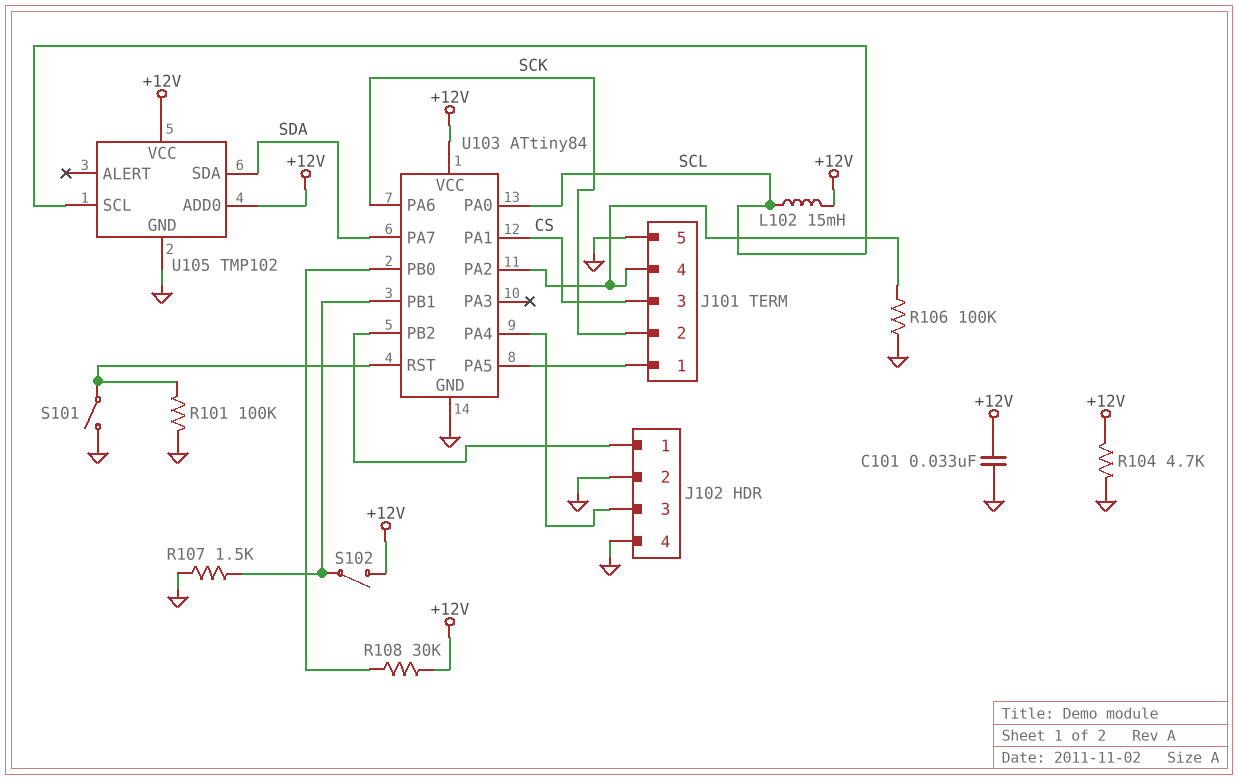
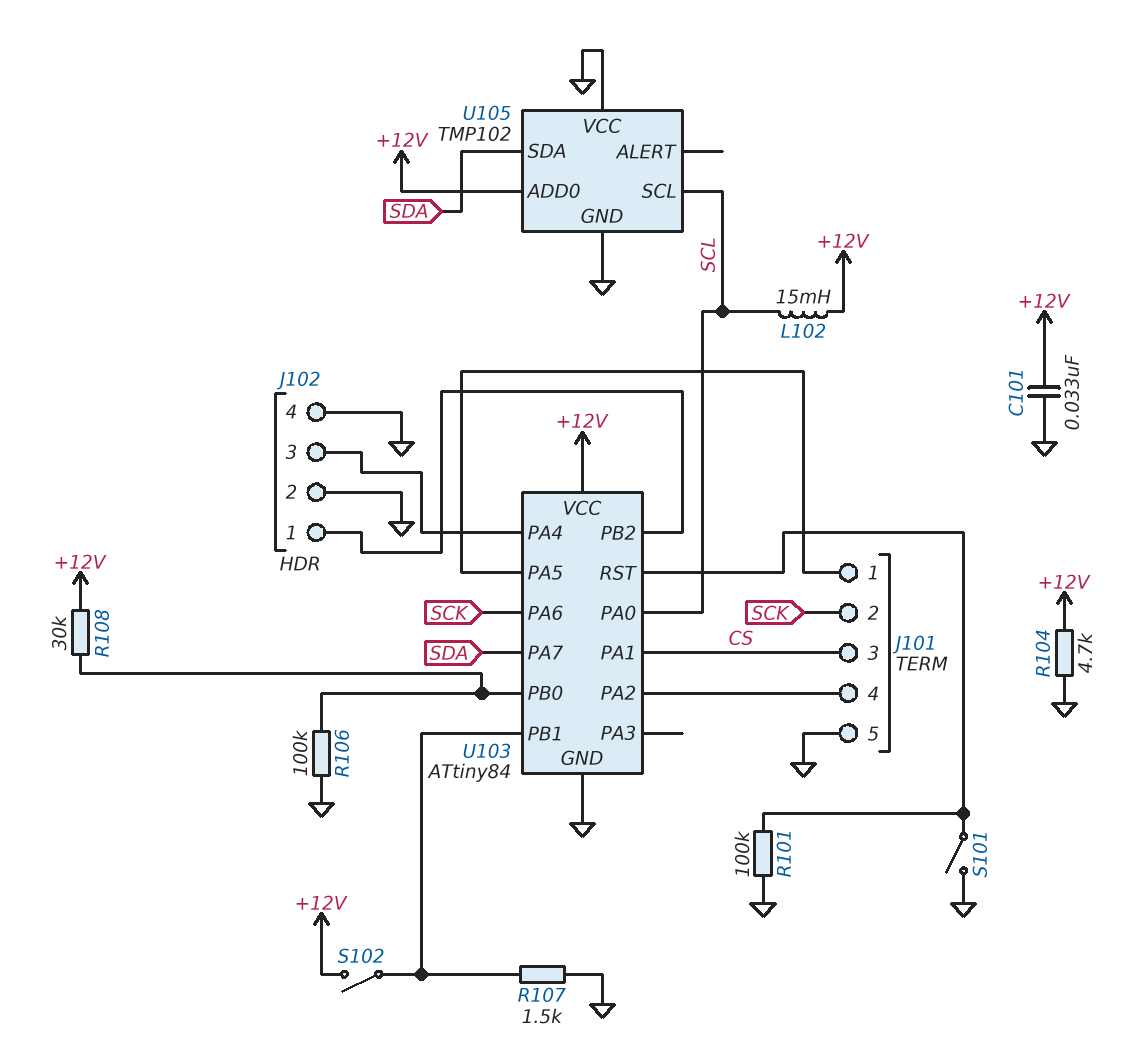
R106: 100k (GND, J101/4) -> 100k (GND, U103/PB0)
U105 pin VCC: +12V -> GND

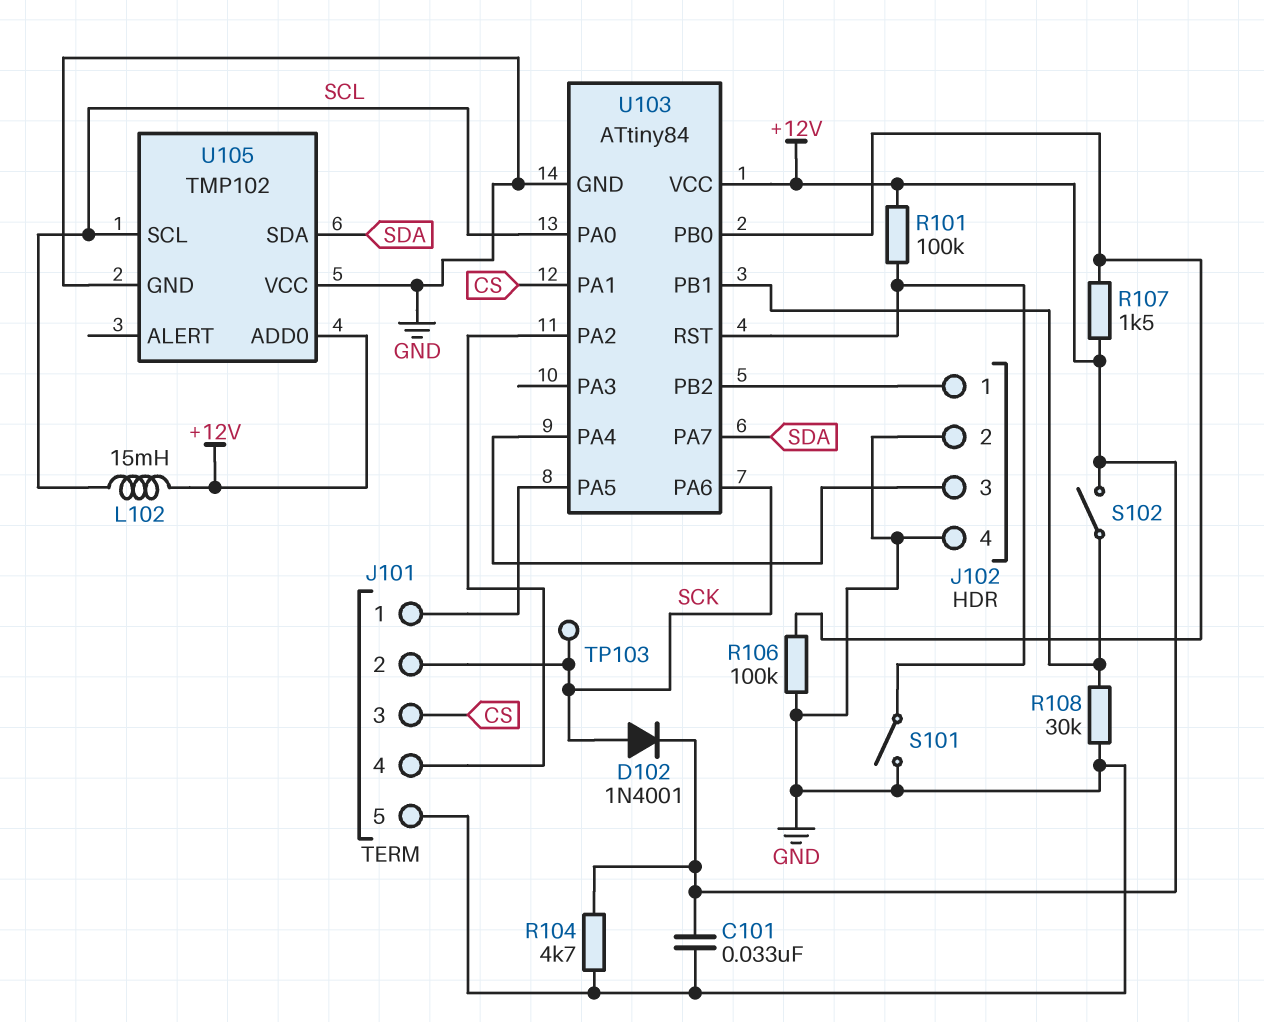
D102: none -> diode 1N4001 (A SCK, K +12V)
R101: 100k (GND, U103/RST) -> 100k (+12V, U103/RST)
R107: 1.5k (GND, U103/PB1) -> 1.5k (+12V, U103/PB0)
R108: 30k (+12V, U103/PB0) -> 30k (GND, U103/PB1)
TP103: none -> test point (SCK)

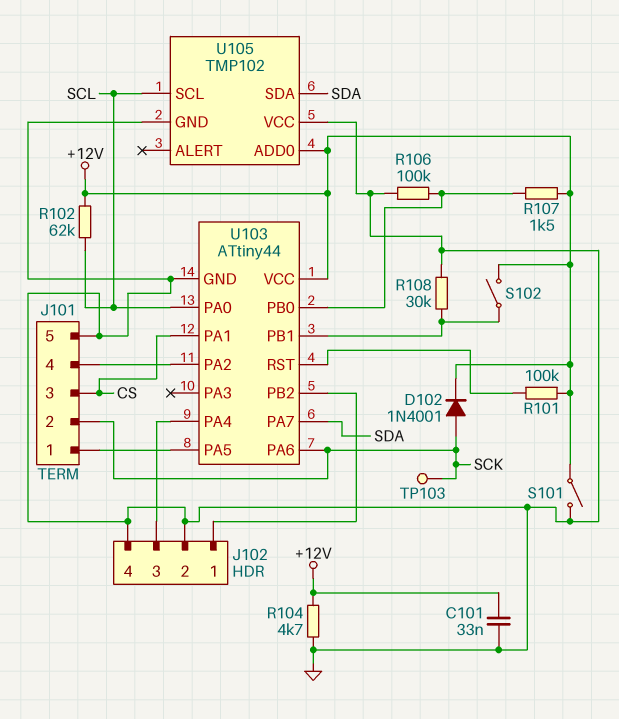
L102: 15mH (+12V, SCL) -> none
R102: none -> 62k (+12V, SCL)
S101: switch (GND, U103/RST) -> switch (+12V, GND)
U103: ATtiny84 -> ATtiny44

